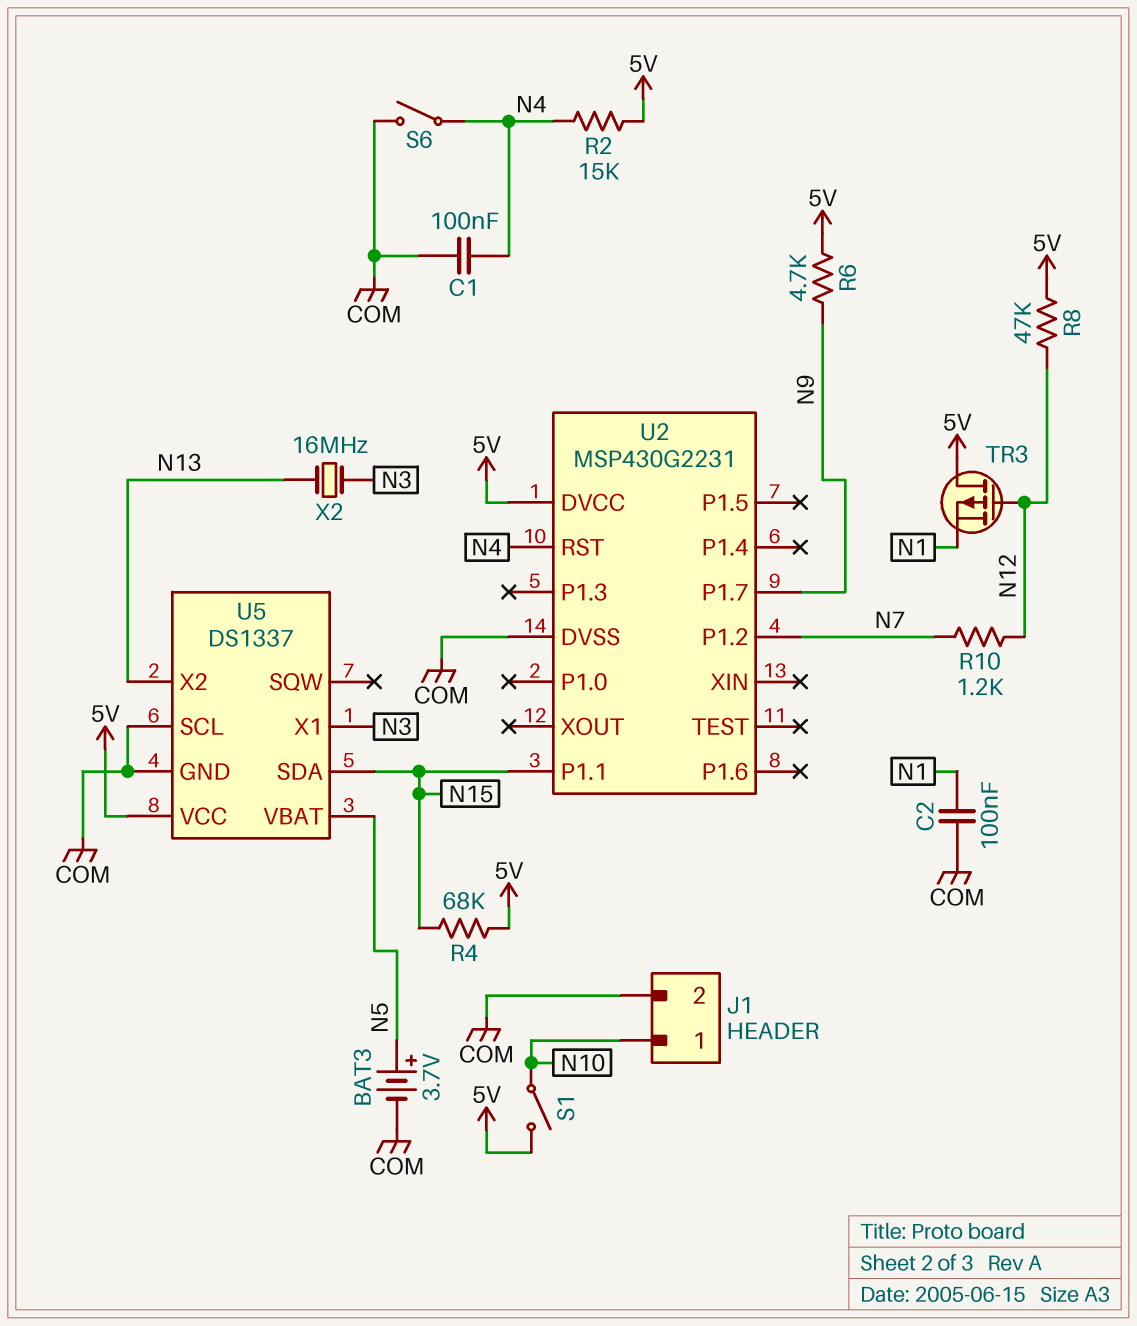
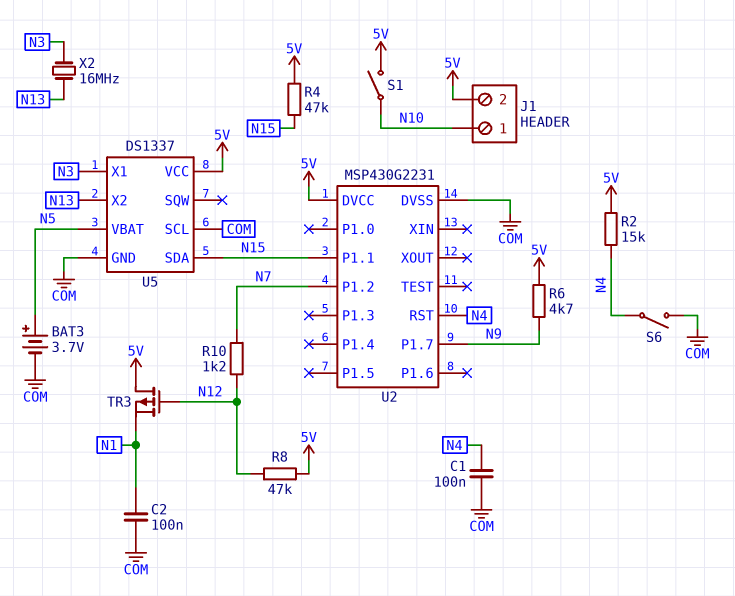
J1 pin 2: COM -> 5V
R4: 68k (5V, N15) -> 47k (5V, N15)

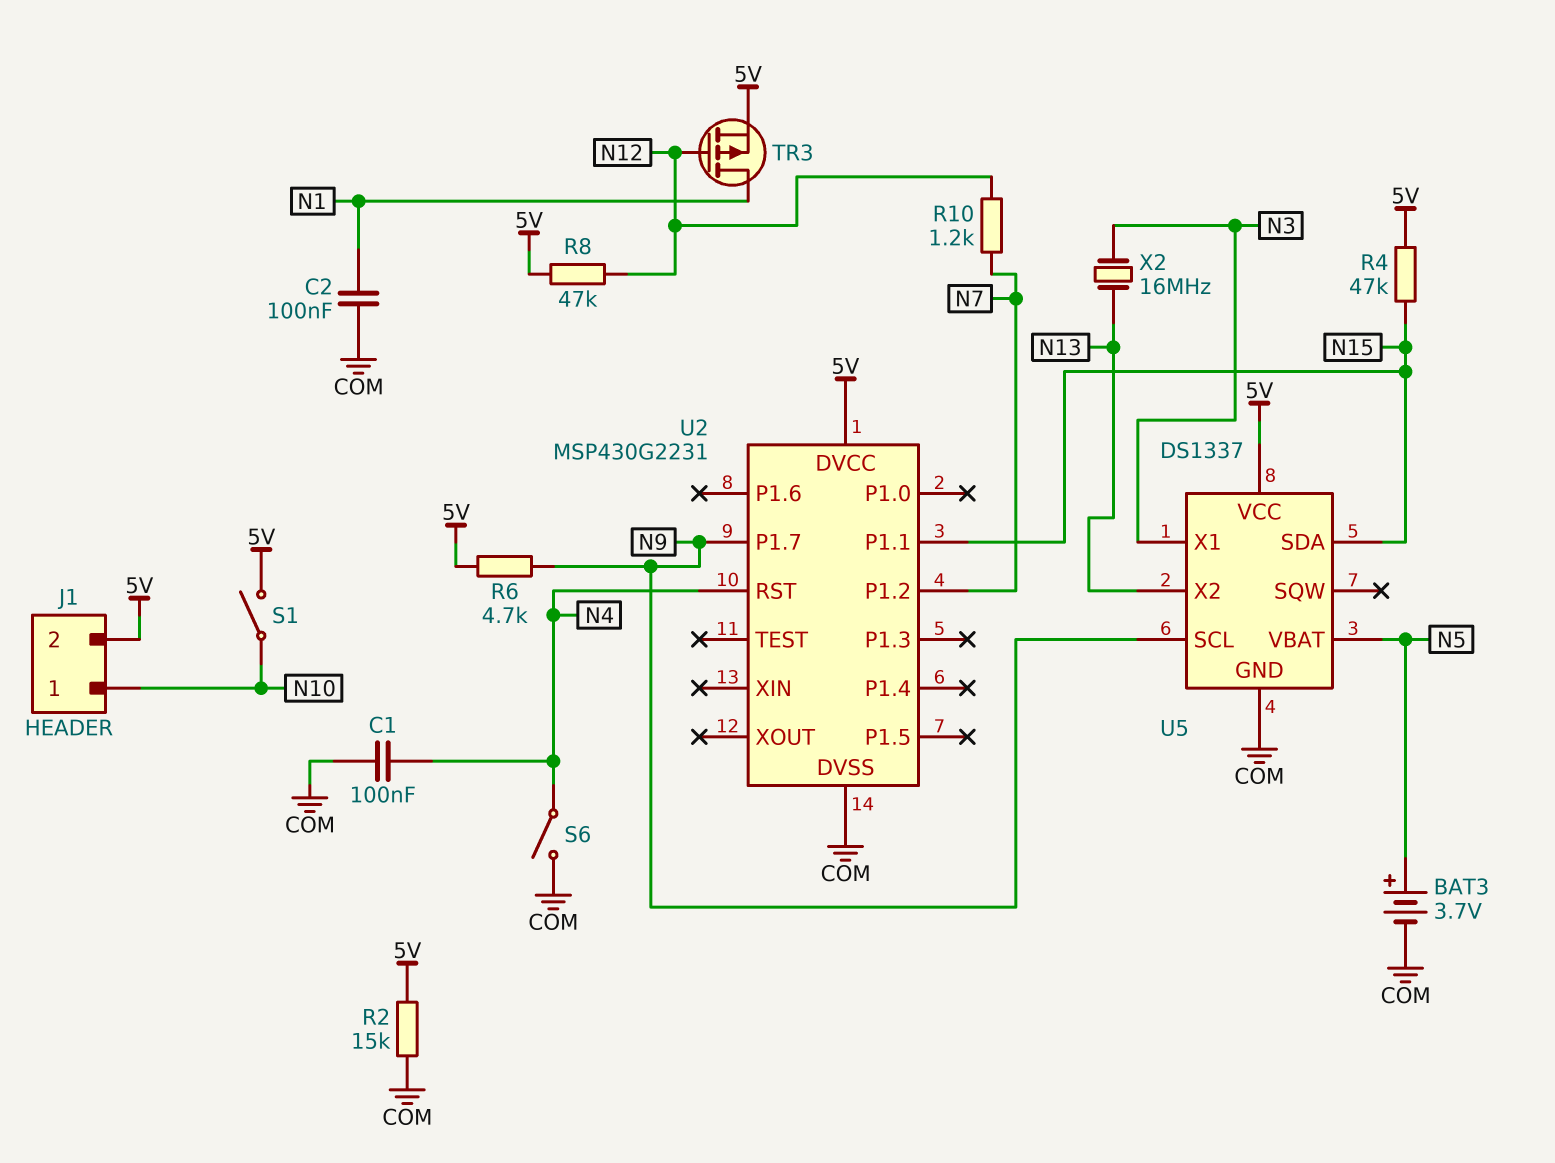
R2: 15k (5V, N4) -> 15k (5V, COM)
TR3: PMOS (G N12, D 5V, S N1) -> PMOS (G N12, D N1, S 5V)
U5 pin SCL: COM -> N9

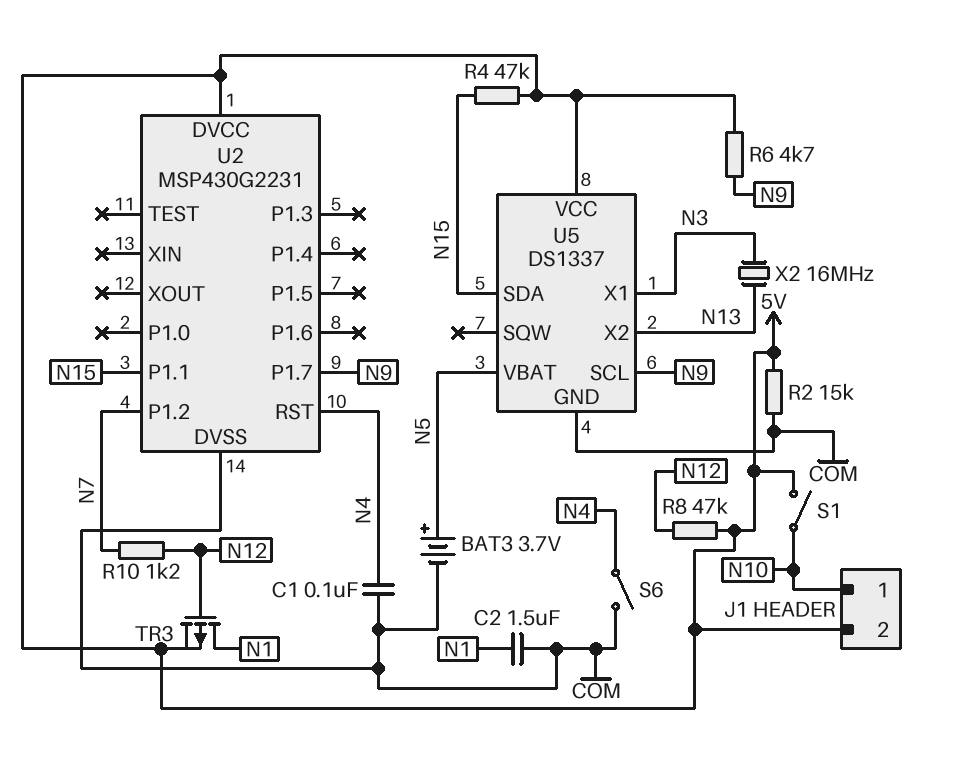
C2: 100nF (COM, N1) -> 1.5uF (COM, N1)

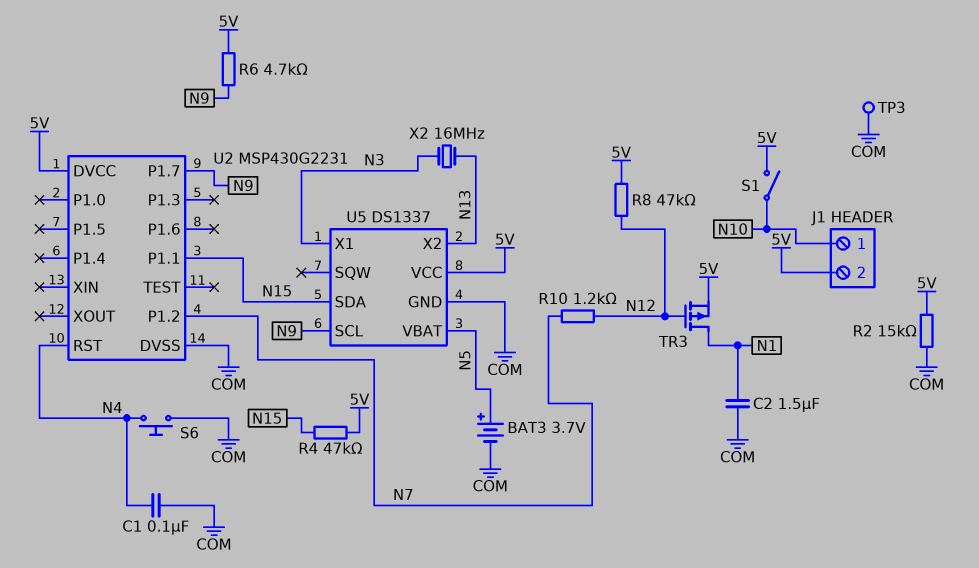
S6: switch (COM, N4) -> button (COM, N4)
TP3: none -> test point (COM)

